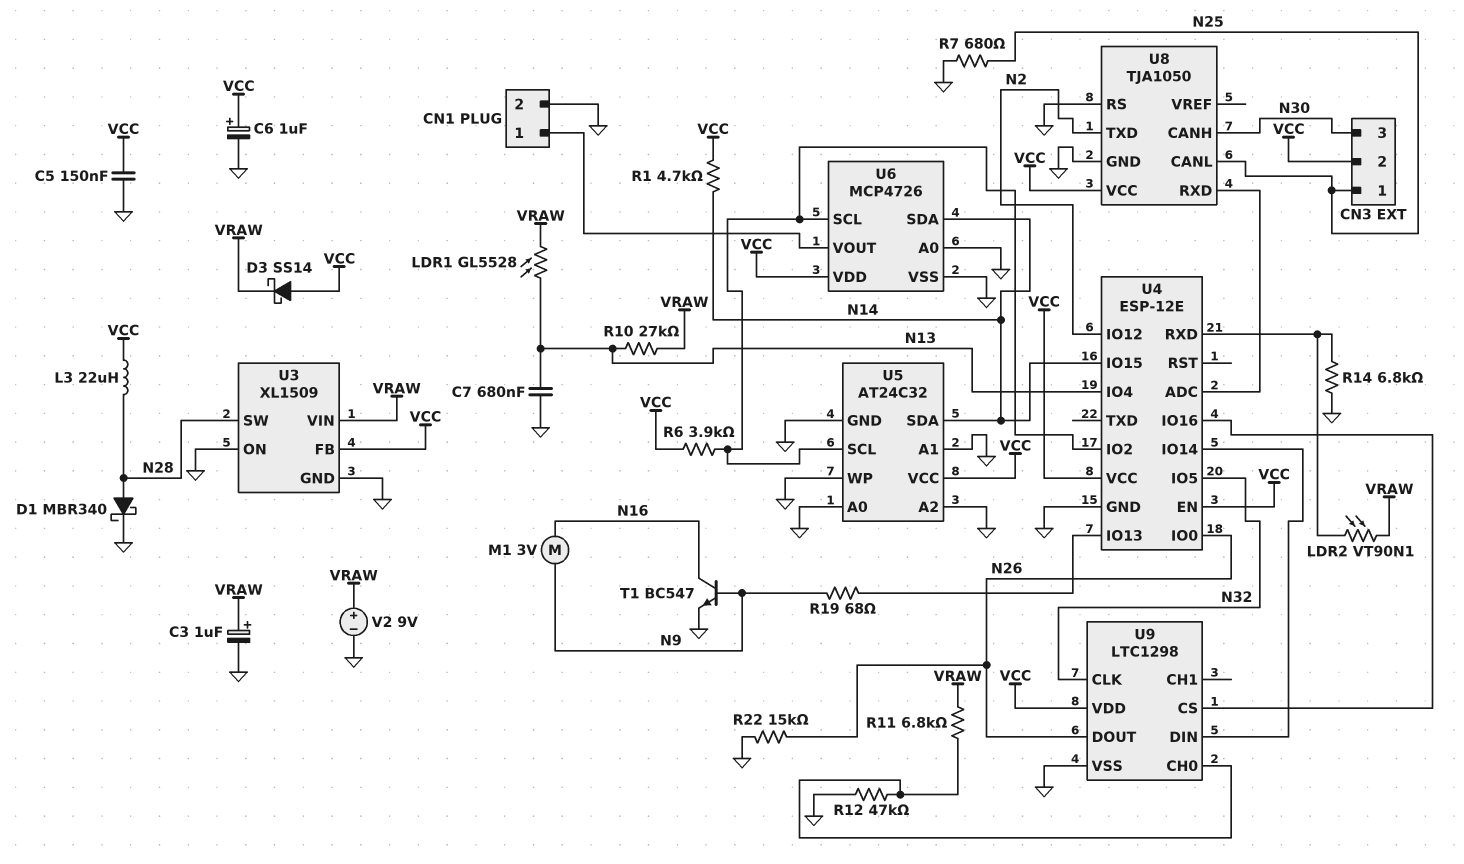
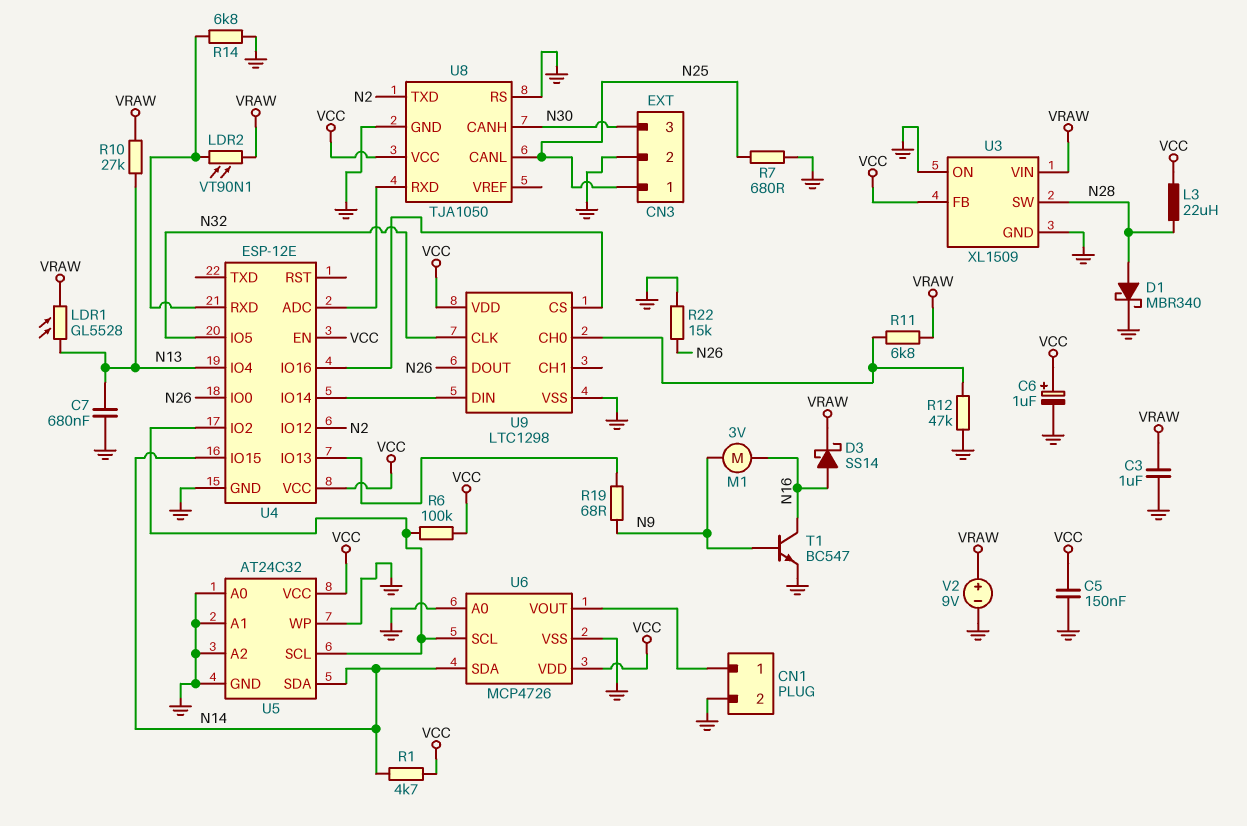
C3: 1uF (plus VRAW, minus GND) -> 1uF (GND, VRAW)
CN3 pin 2: VCC -> GND
D3: schottky SS14 (A VCC, K VRAW) -> schottky SS14 (A N16, K VRAW)
R6: 3.9k (U4/IO2, VCC) -> 100k (U4/IO2, VCC)

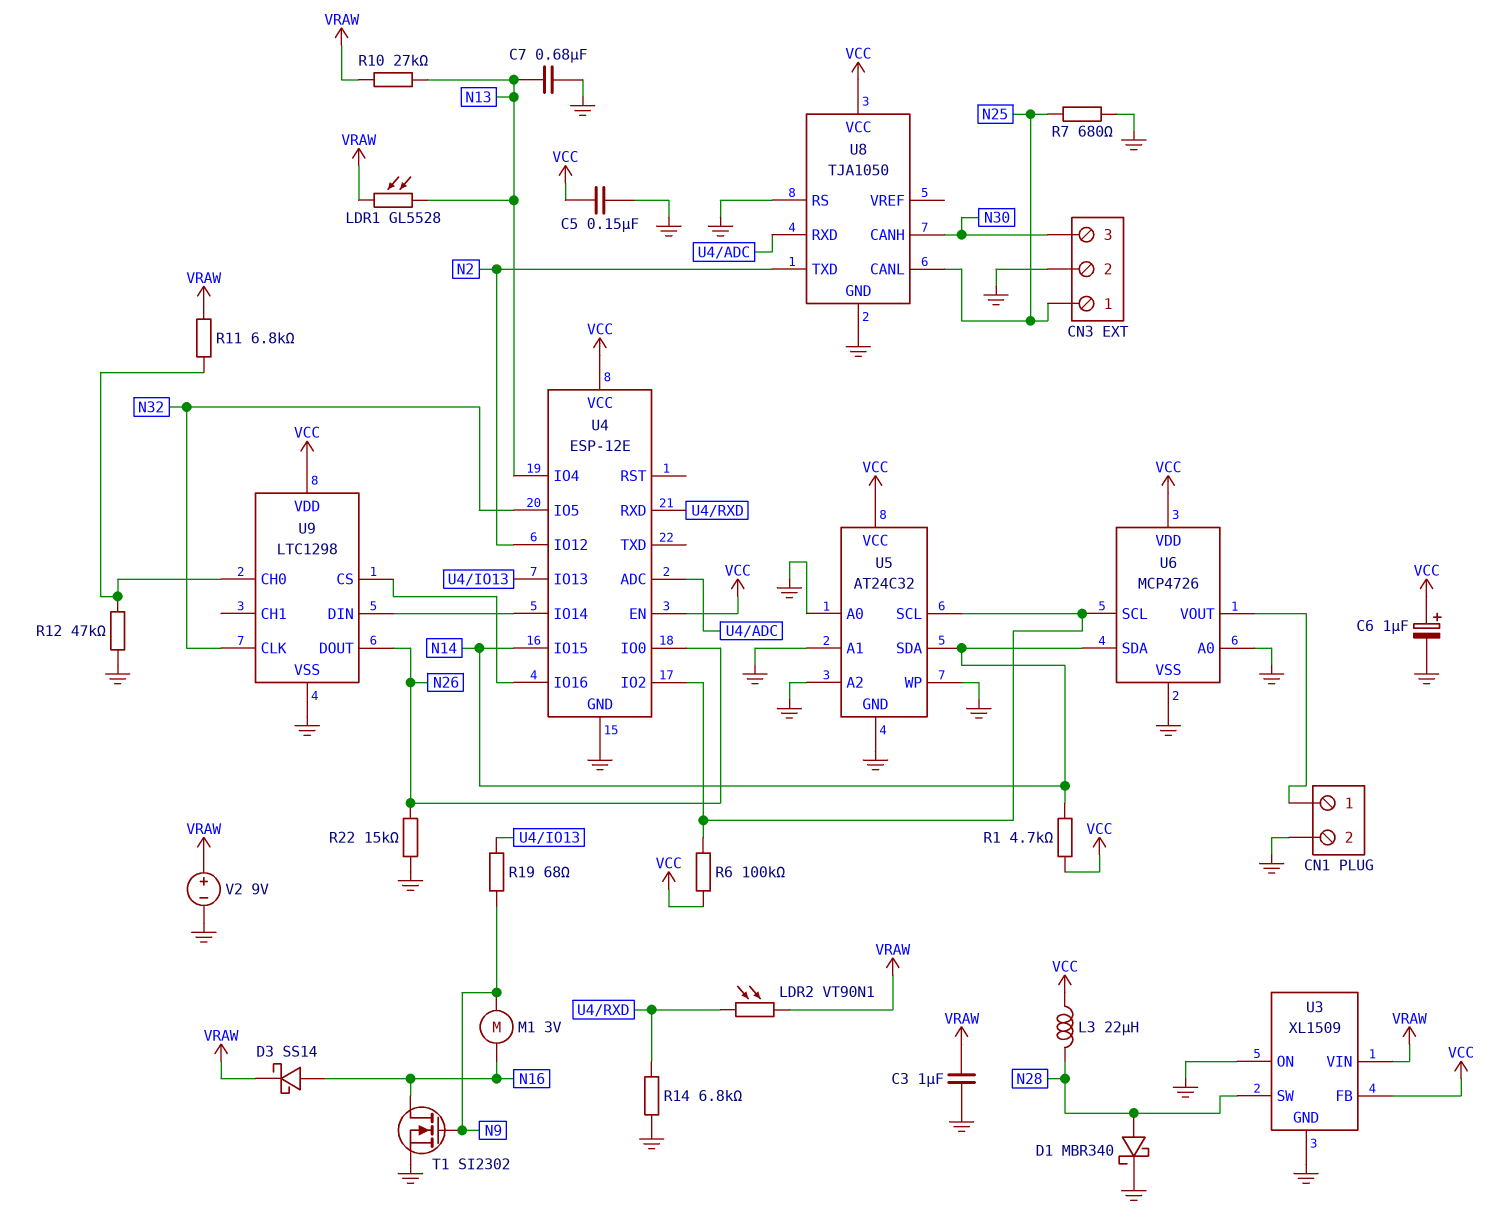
T1: NPN BC547 (B N9, C N16, E GND) -> NMOS SI2302 (G N9, D N16, S GND)

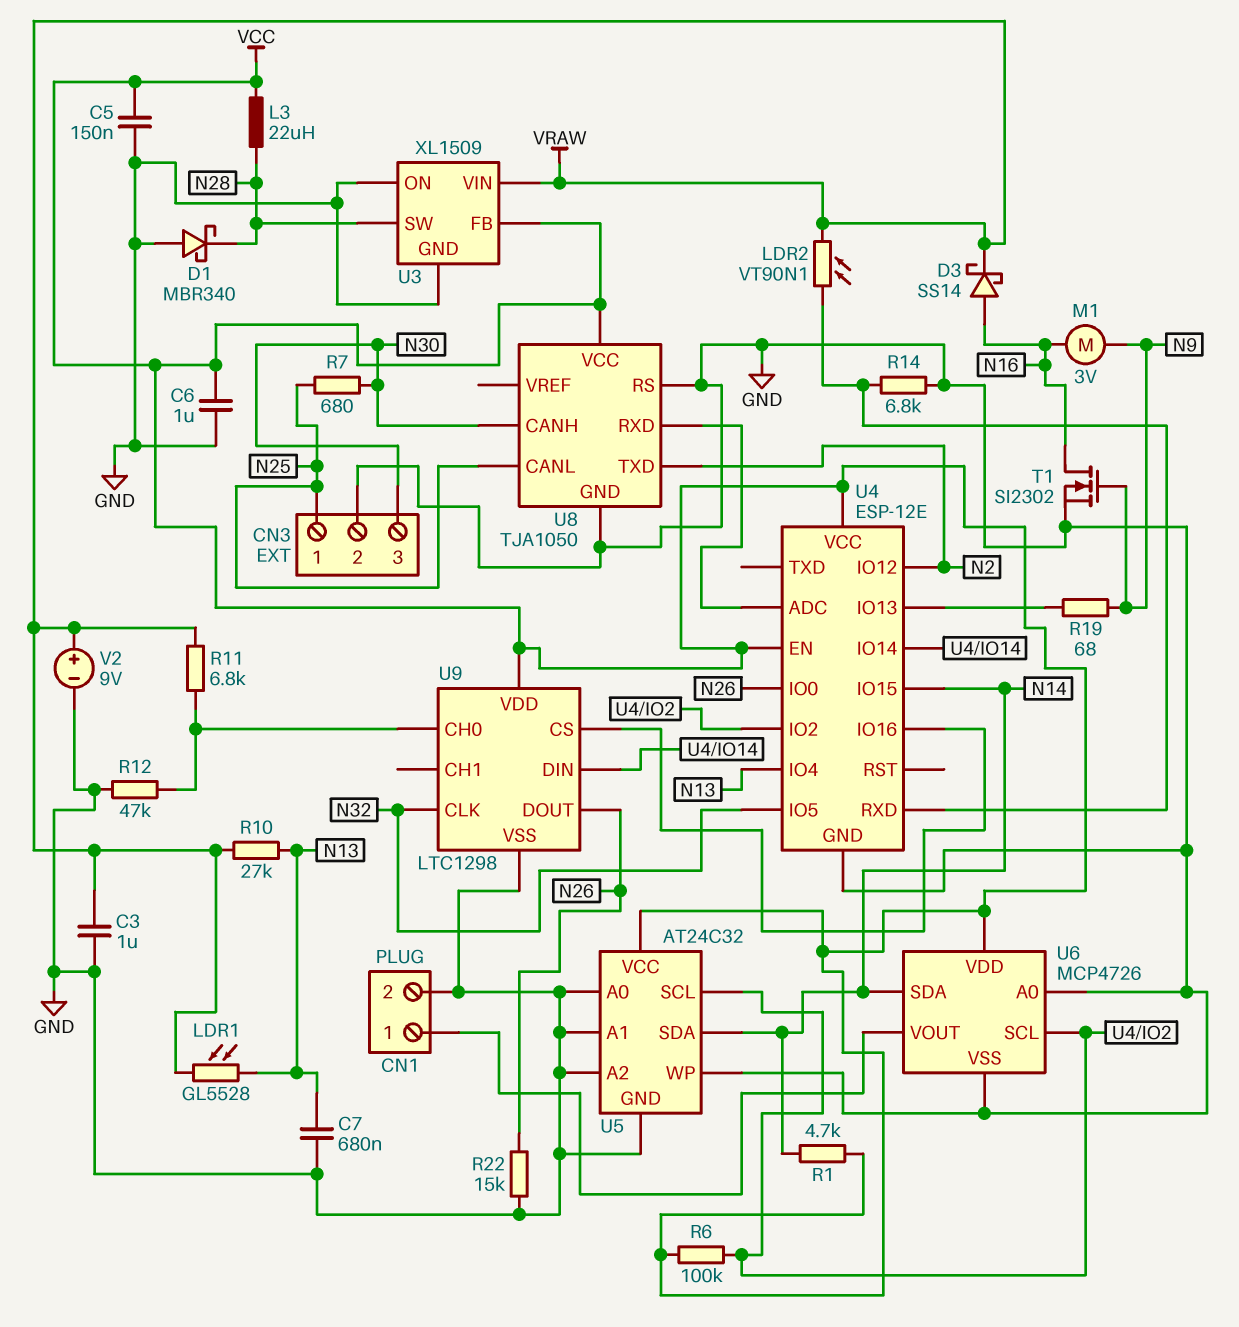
C6: 1uF (plus VCC, minus GND) -> 1uF (GND, VCC)
D1: schottky MBR340 (A N28, K GND) -> schottky MBR340 (A GND, K N28)
R7: 680 (GND, N25) -> 680 (N25, N30)

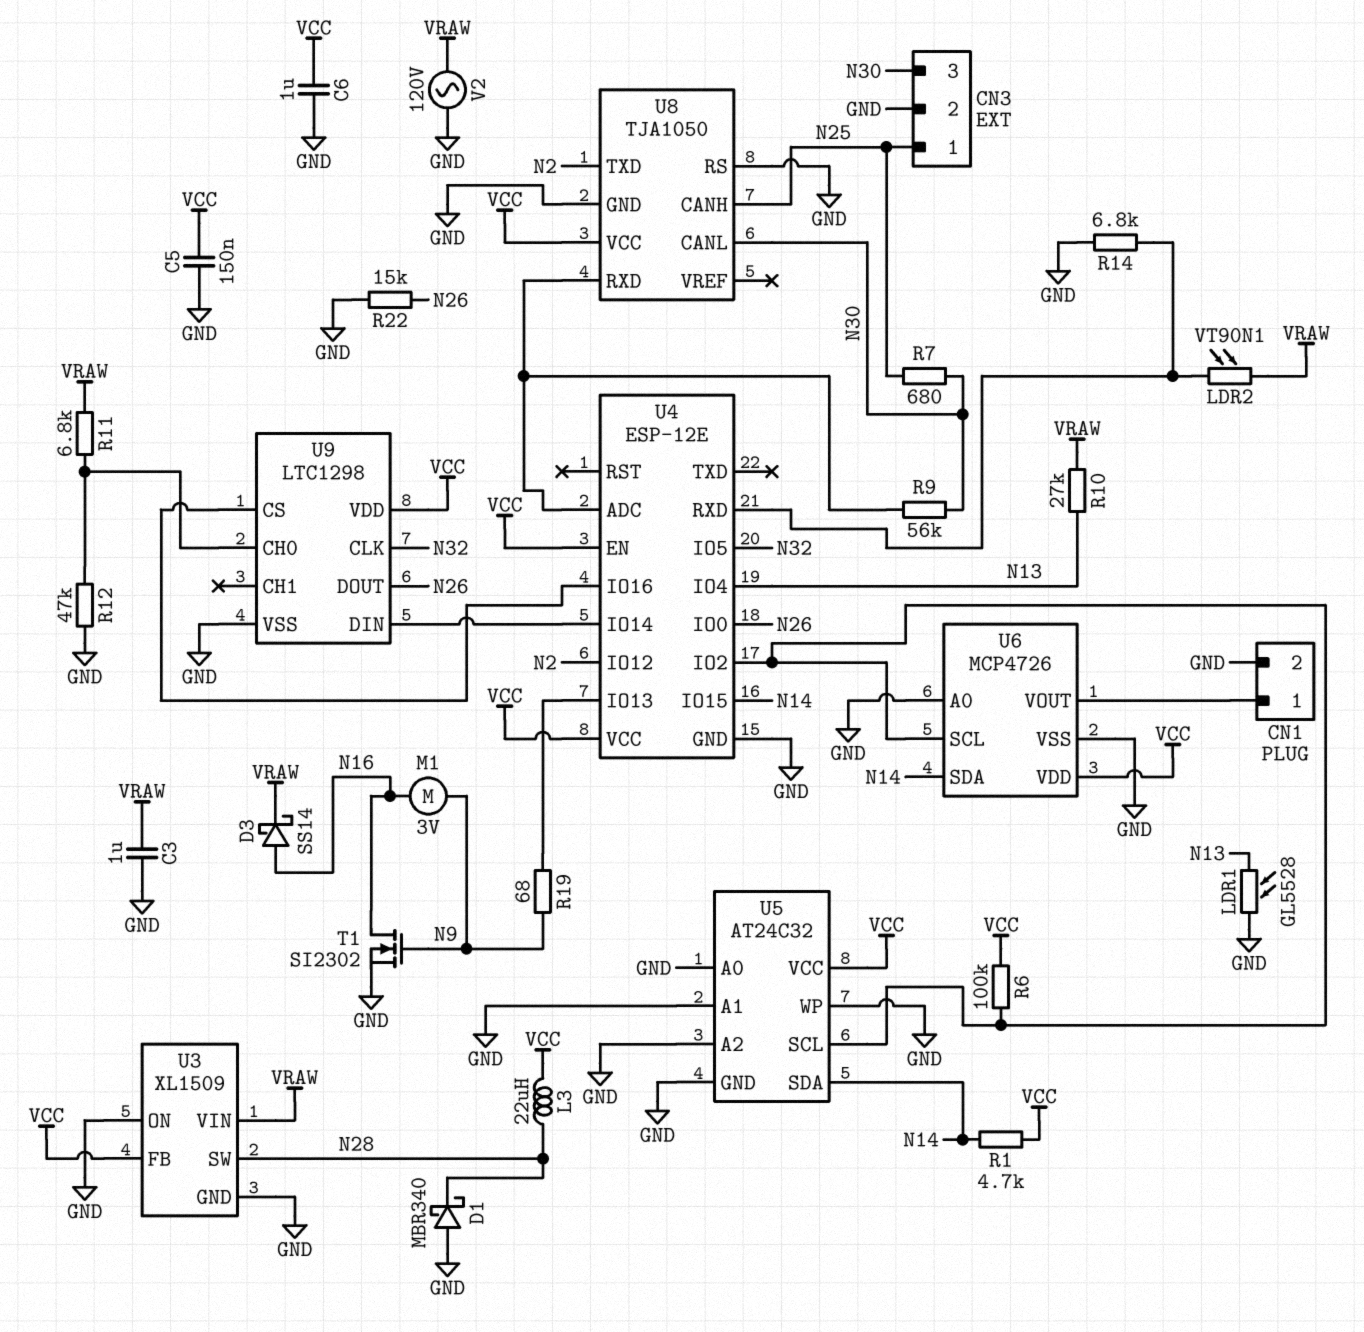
C7: 680nF (GND, N13) -> none
LDR1: GL5528 (N13, VRAW) -> GL5528 (GND, N13)
R9: none -> 56k (N30, U4/ADC)
U8 pin CANH: N30 -> N25
U8 pin CANL: N25 -> N30
V2: 9V (plus VRAW, minus GND) -> AC 120V (GND, VRAW)

